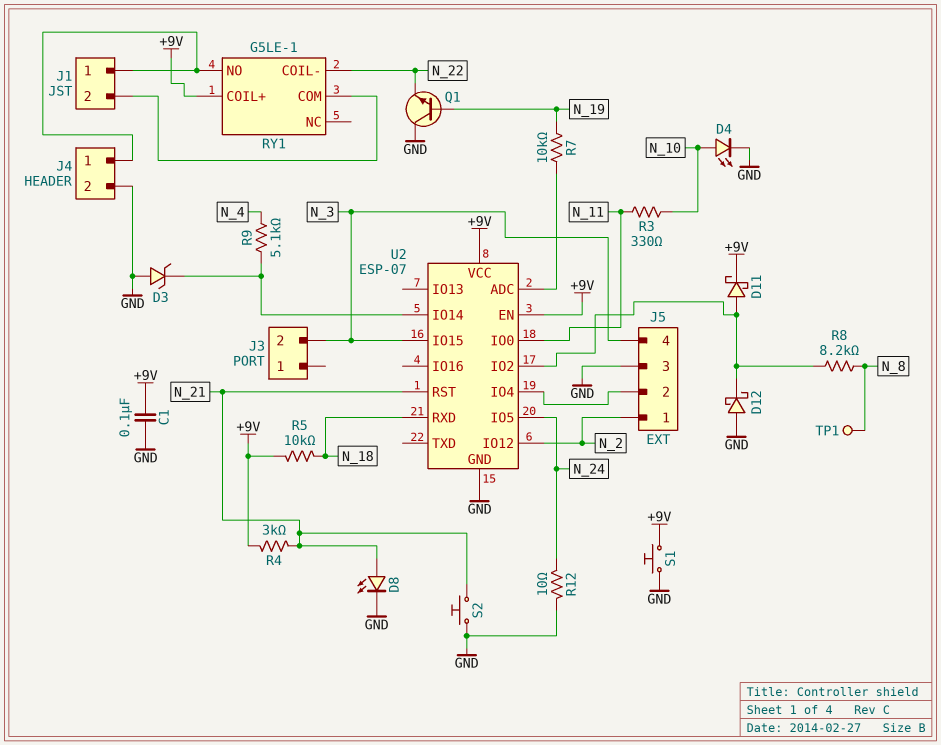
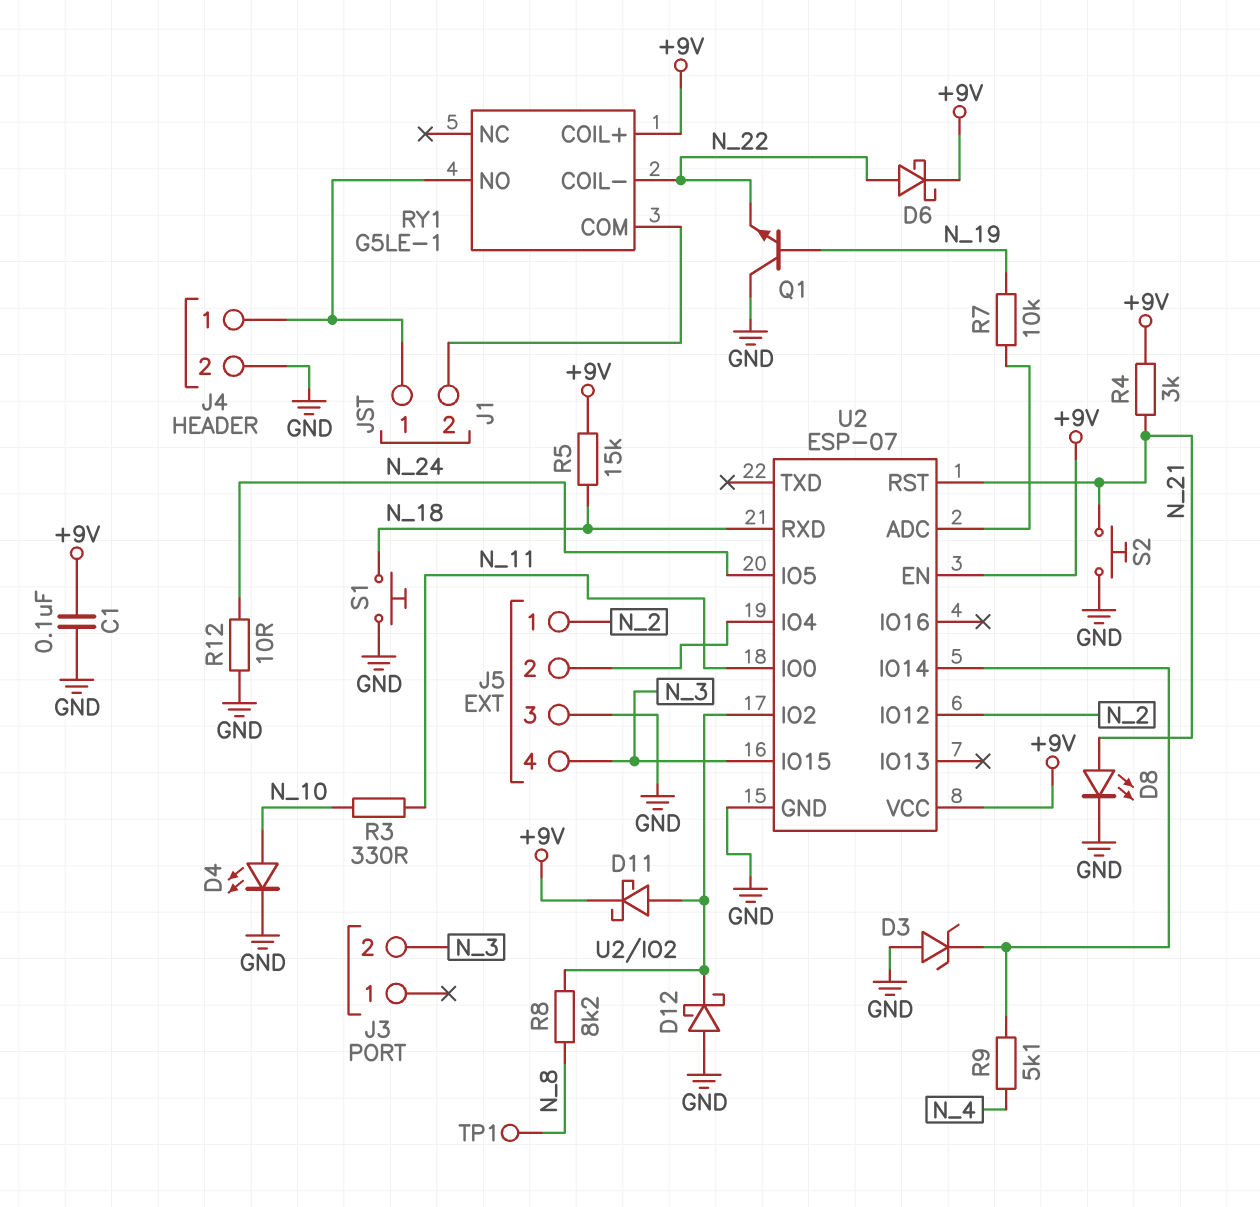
D6: none -> schottky (A N_22, K +9V)
R5: 10k (+9V, N_18) -> 15k (+9V, N_18)
S1: button (+9V, GND) -> button (GND, N_18)

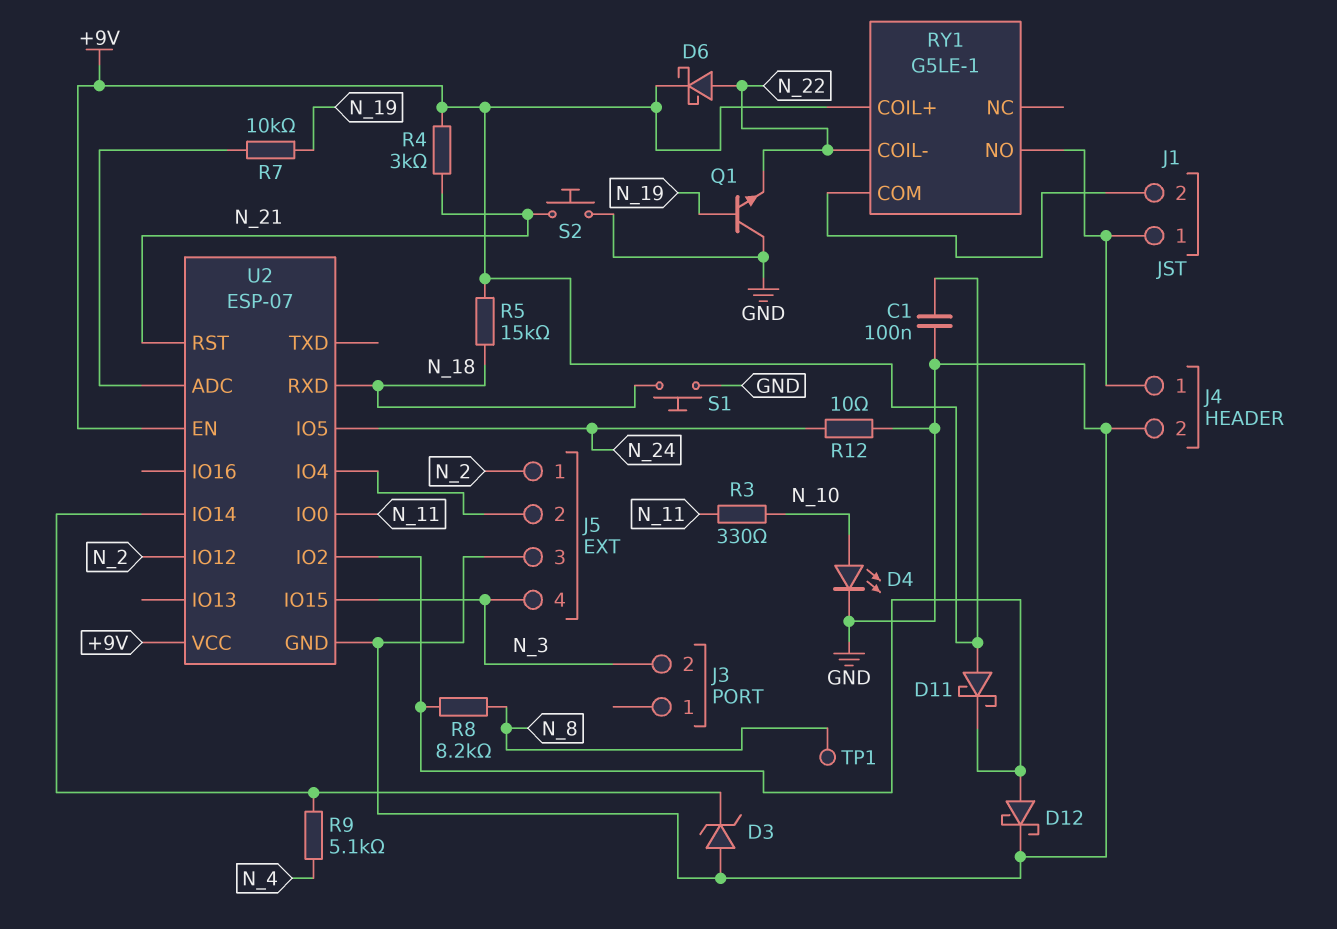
D8: LED (A N_21, K GND) -> none
D11: schottky (A U2/IO2, K +9V) -> schottky (A +9V, K U2/IO2)
D12: schottky (A GND, K U2/IO2) -> schottky (A U2/IO2, K GND)

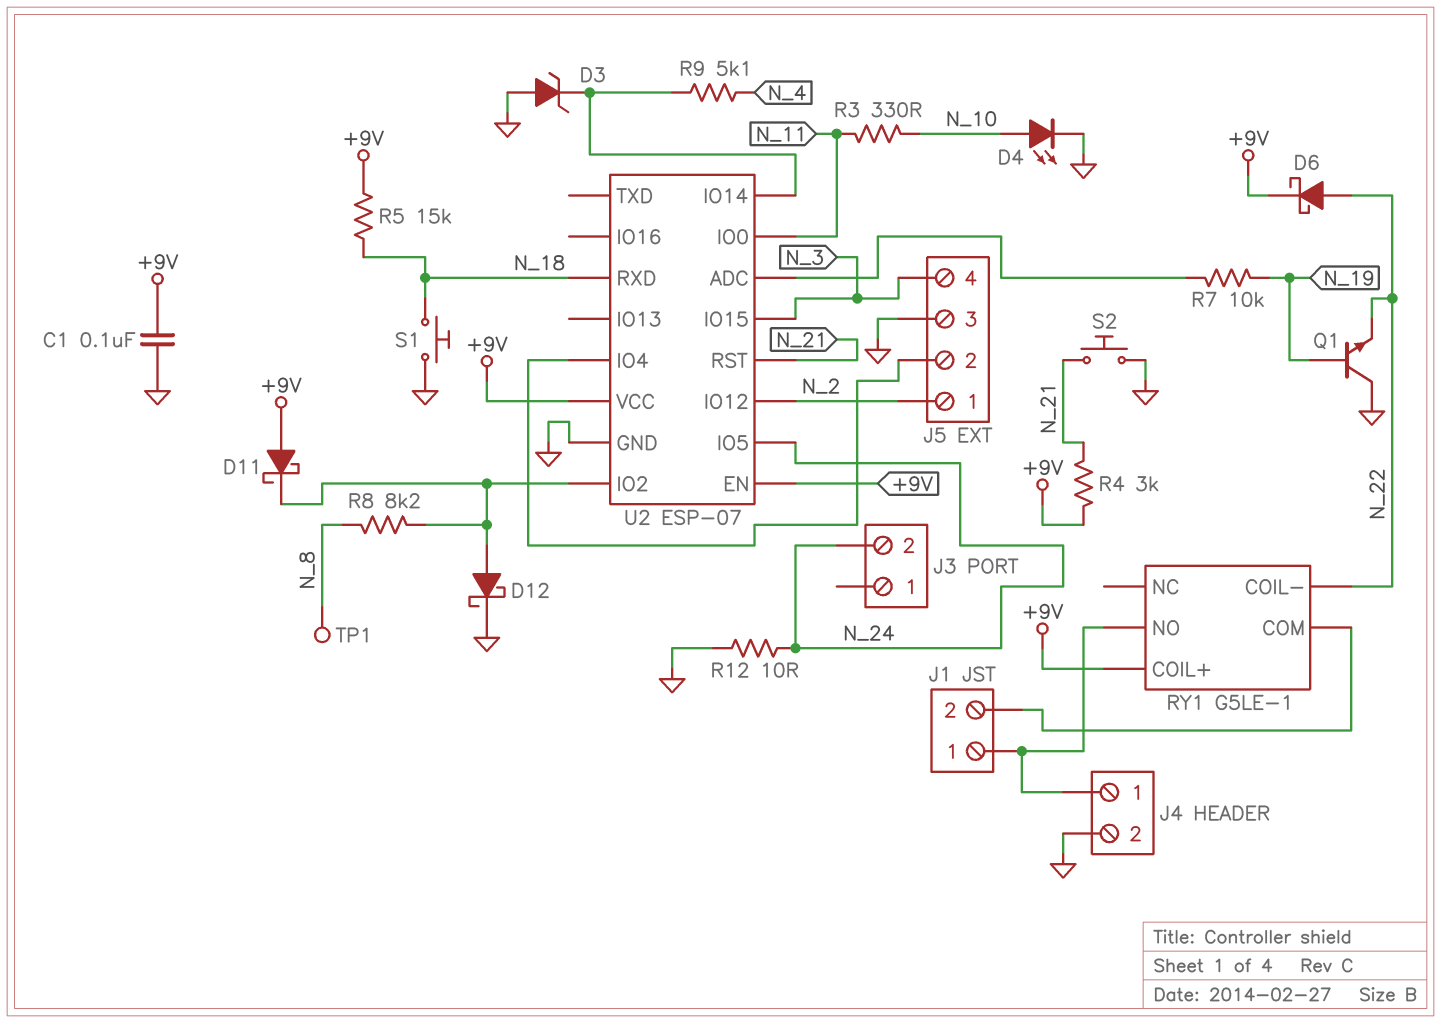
J3 pin 2: N_3 -> N_24

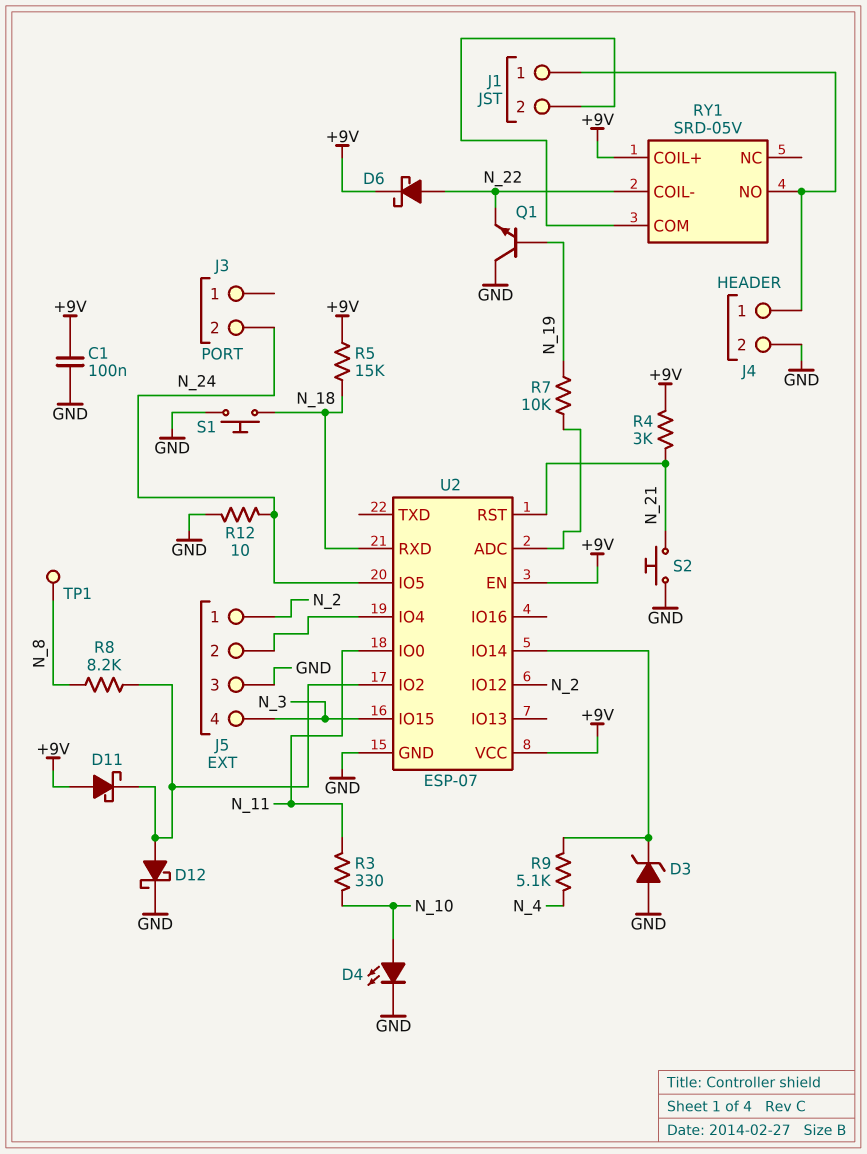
RY1: G5LE-1 -> SRD-05V

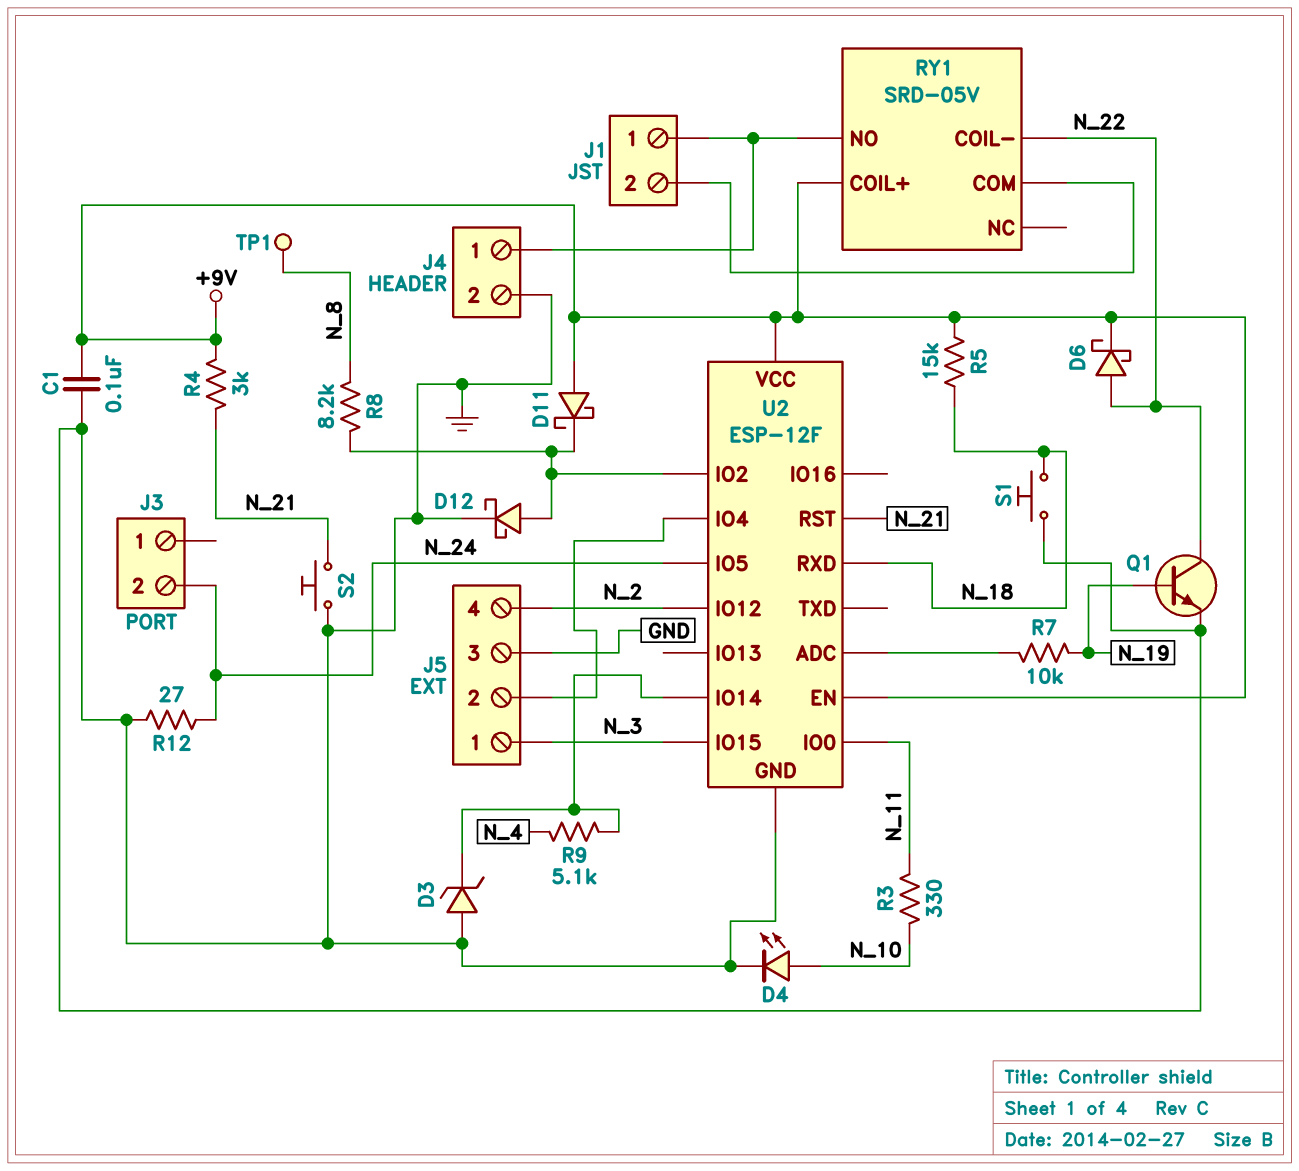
J5 pin 1: N_2 -> N_3
J5 pin 4: N_3 -> N_2
Q1: NPN (B N_19, C GND, E N_22) -> NPN (B N_19, C N_22, E GND)
R12: 10 (GND, N_24) -> 27 (GND, N_24)
U2: ESP-07 -> ESP-12F

